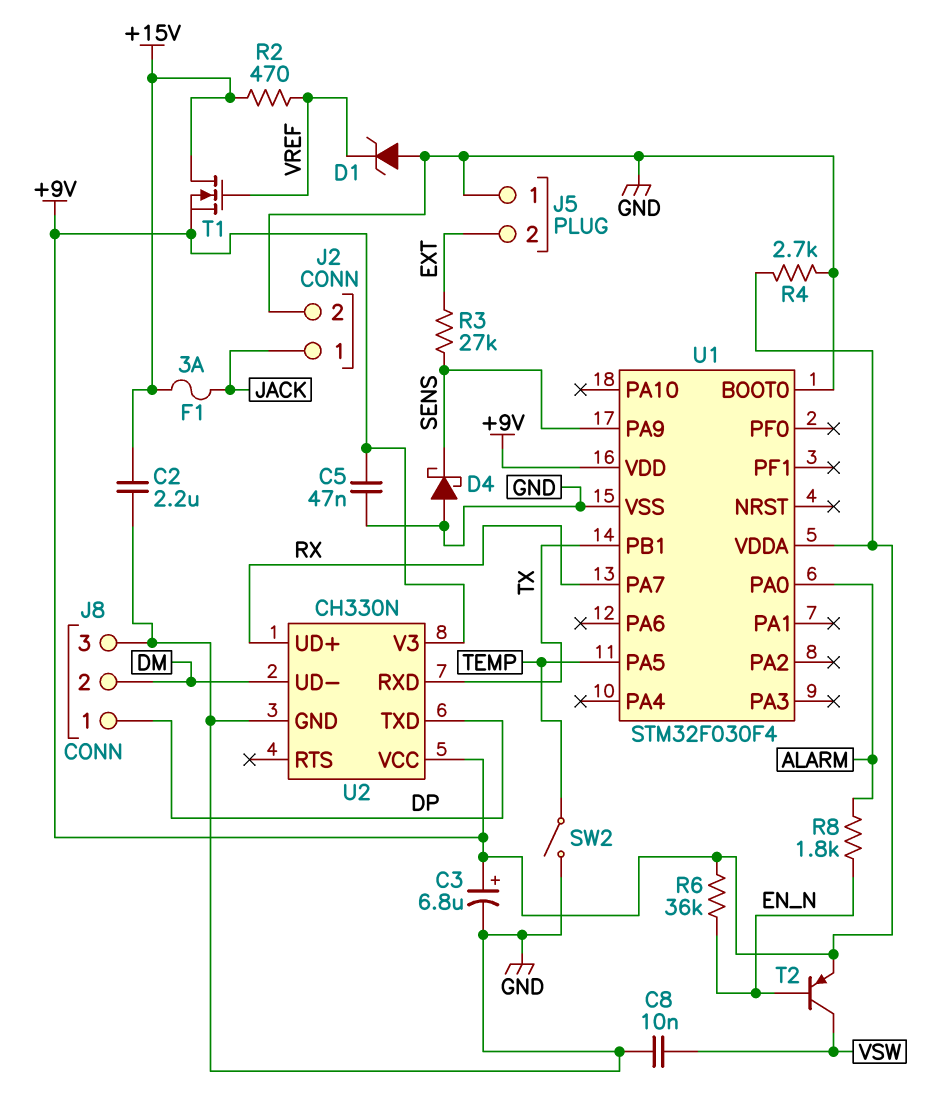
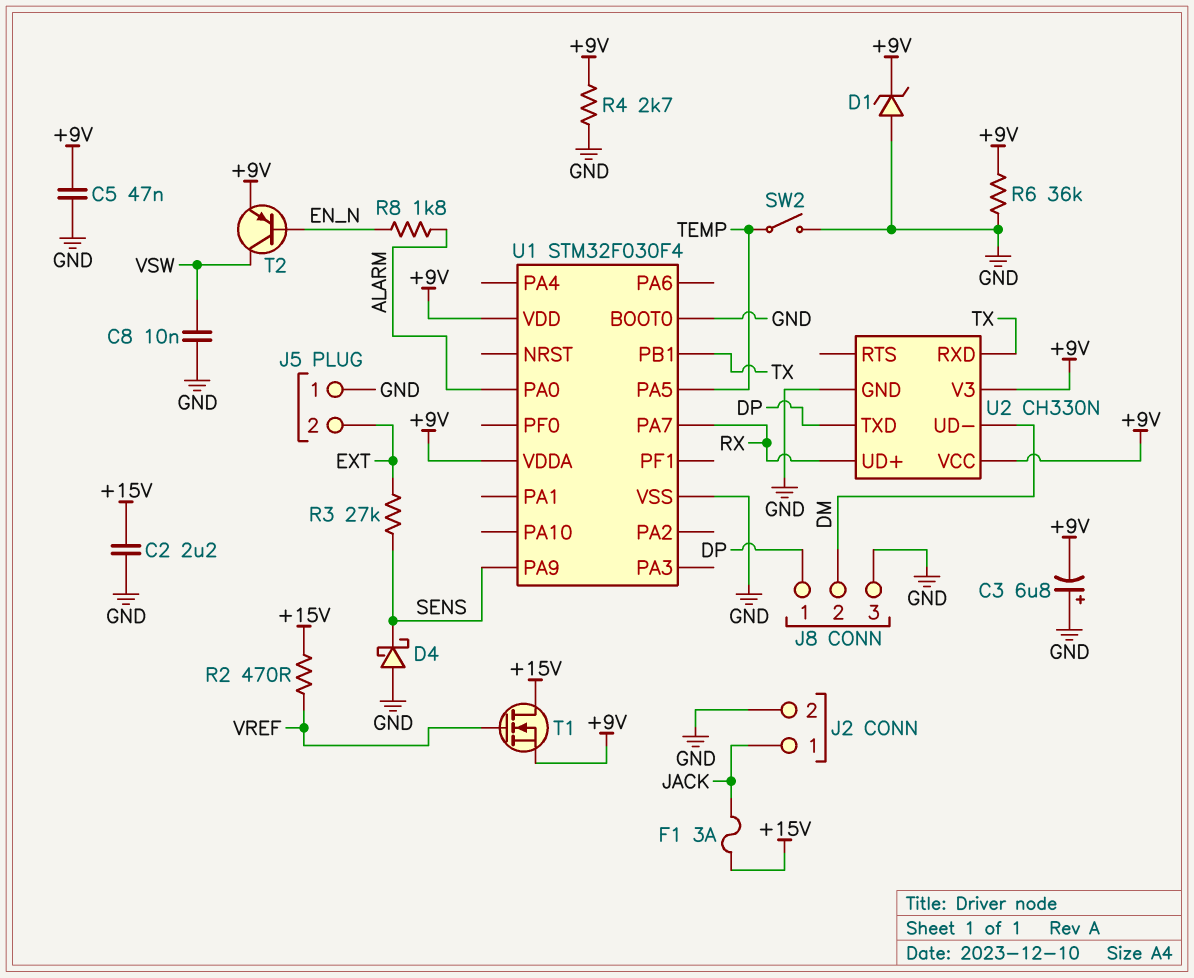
C3: 6.8uF (plus +9V, minus GND) -> 6.8uF (plus GND, minus +9V)
D1: zener (A GND, K VREF) -> zener (A GND, K +9V)
R6: 36k (+9V, EN_N) -> 36k (+9V, GND)

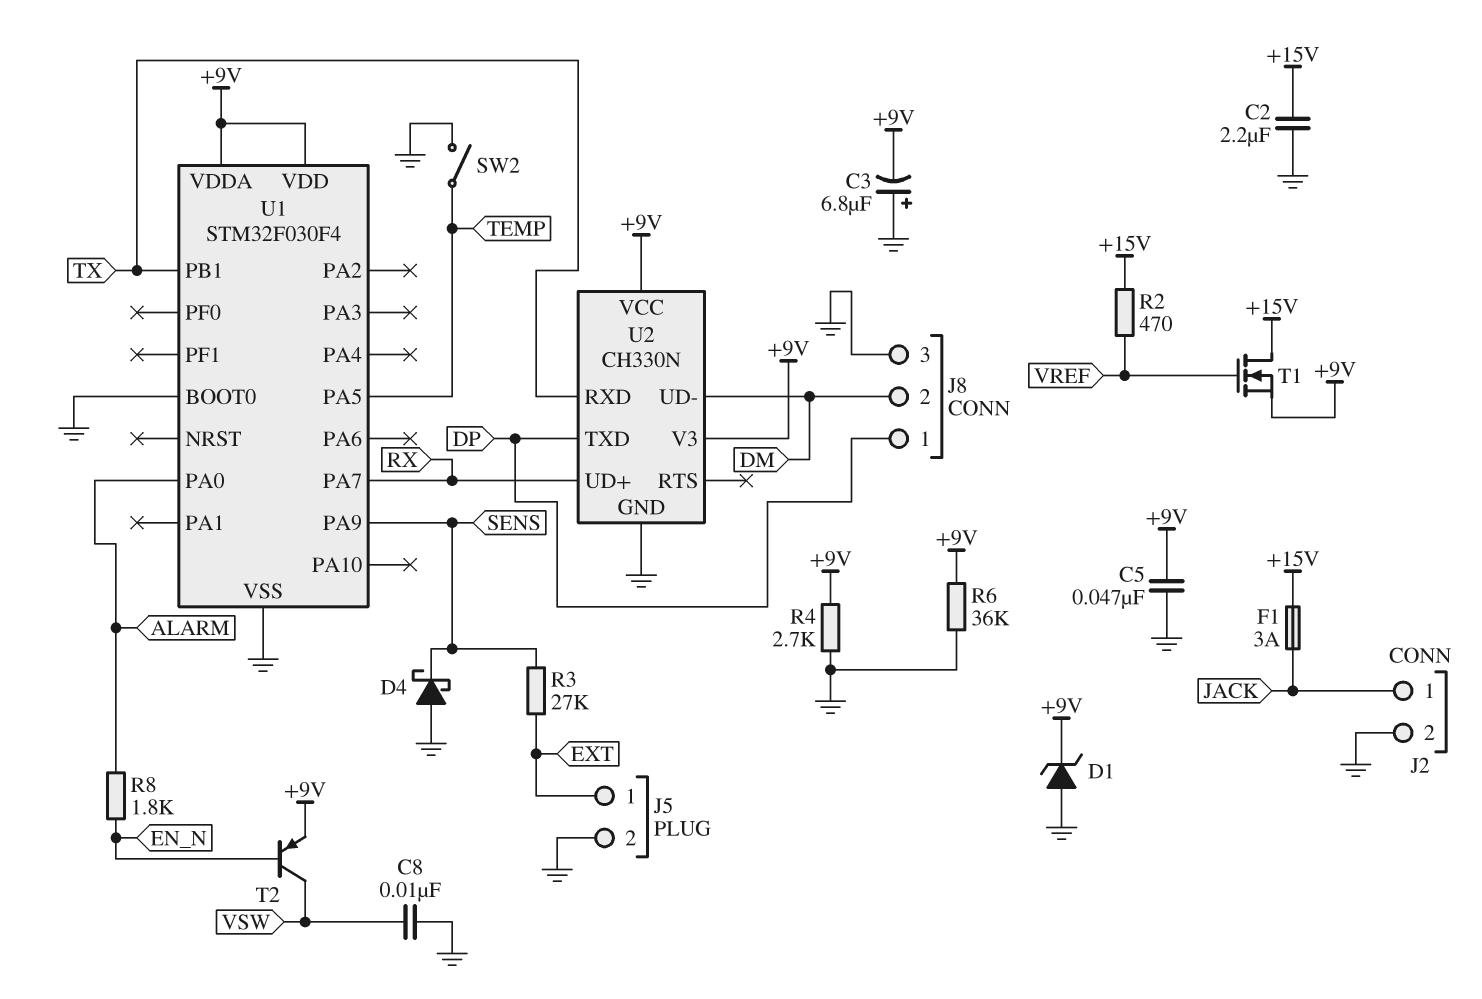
J5 pin 1: GND -> EXT
J5 pin 2: EXT -> GND

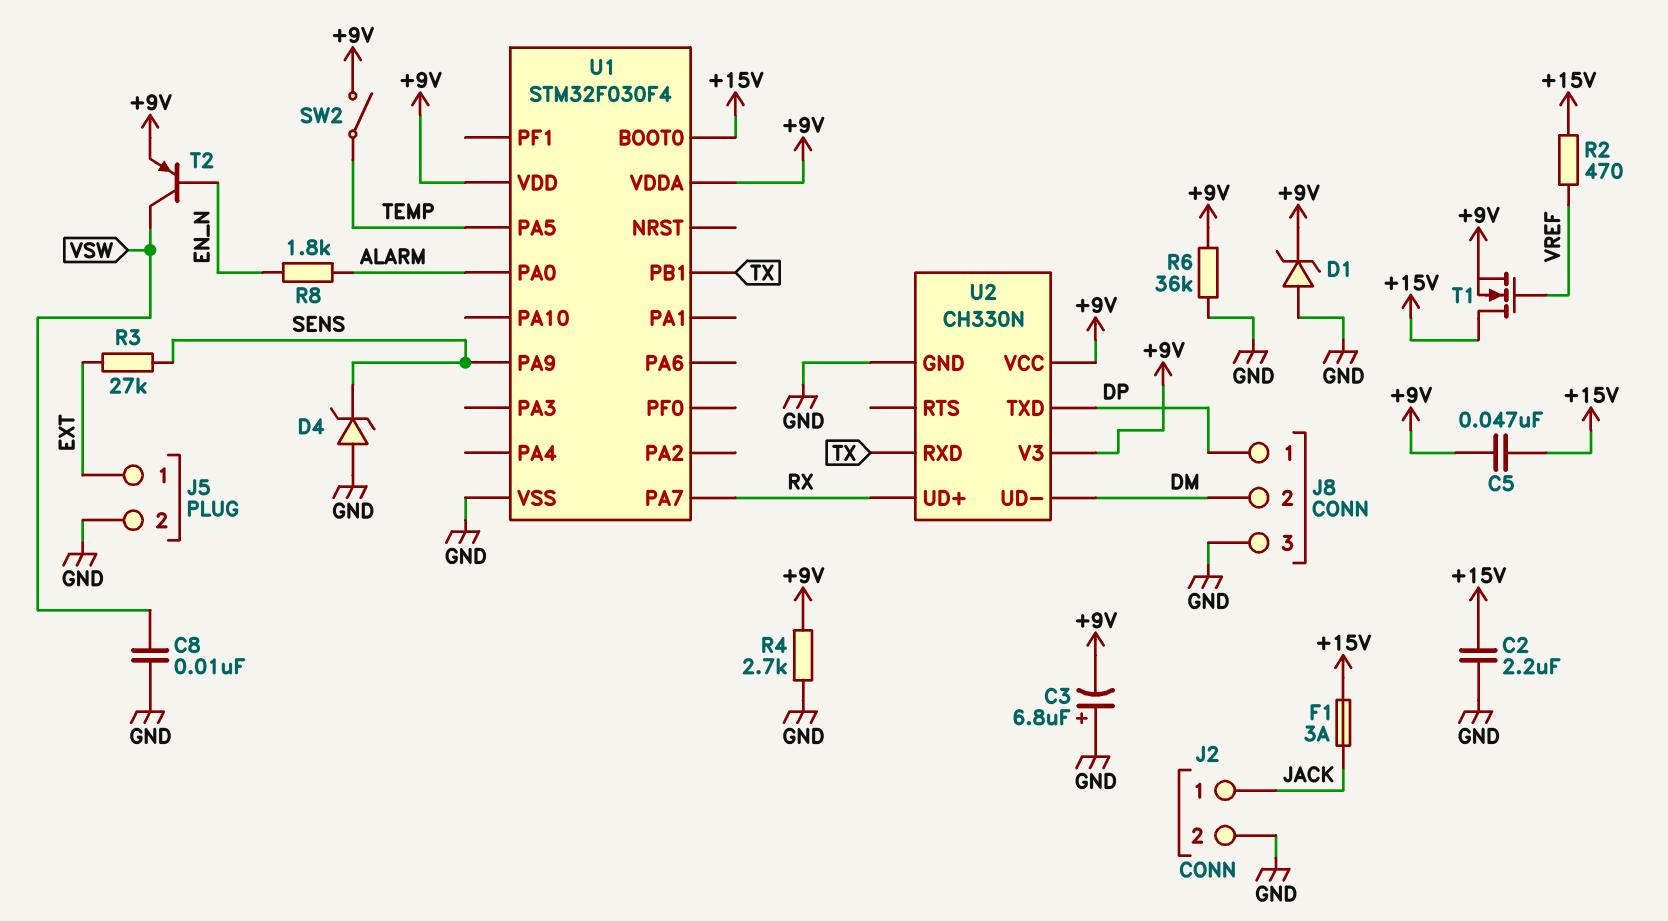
C5: 47nF (+9V, GND) -> 47nF (+9V, +15V)
D4: schottky (A GND, K SENS) -> zener (A GND, K SENS)
SW2: switch (GND, TEMP) -> switch (+9V, TEMP)
U1 pin BOOT0: GND -> +15V

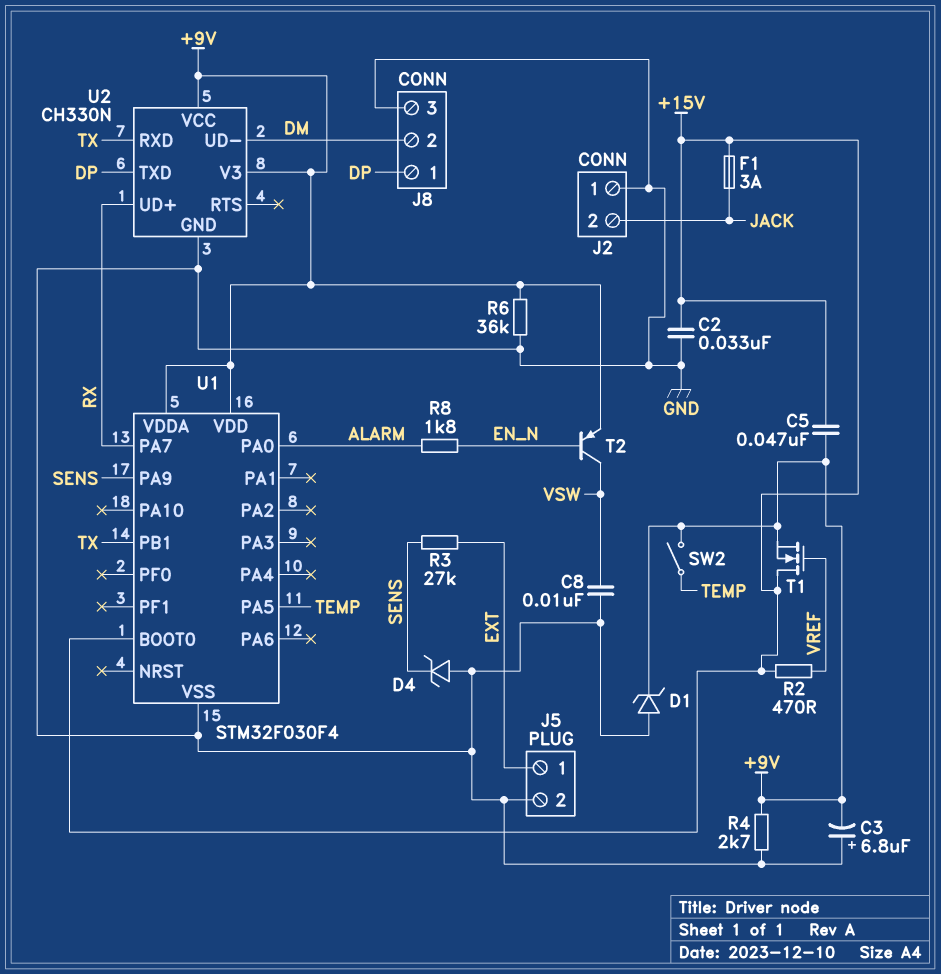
C2: 2.2uF (+15V, GND) -> 33nF (+15V, GND)
J2 pin 1: JACK -> GND
J2 pin 2: GND -> JACK

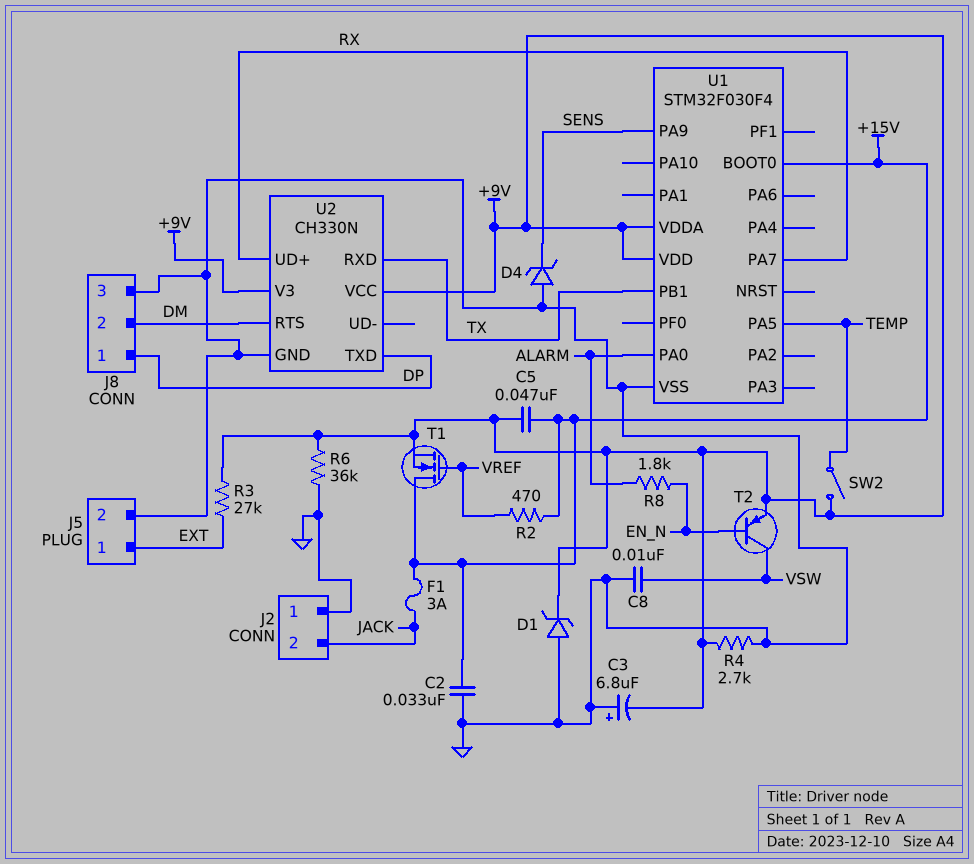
R3: 27k (EXT, SENS) -> 27k (+9V, EXT)
U2 pin RTS: none -> DM
U2 pin UD-: DM -> none

